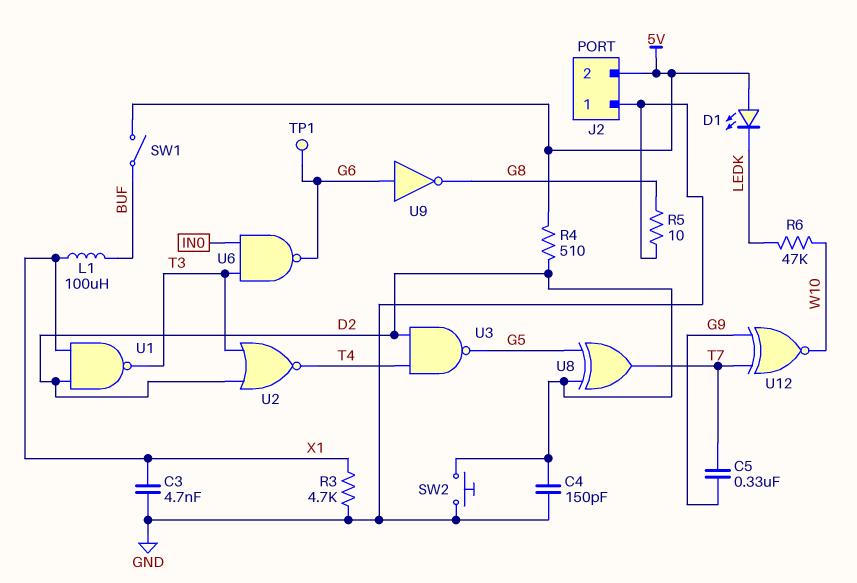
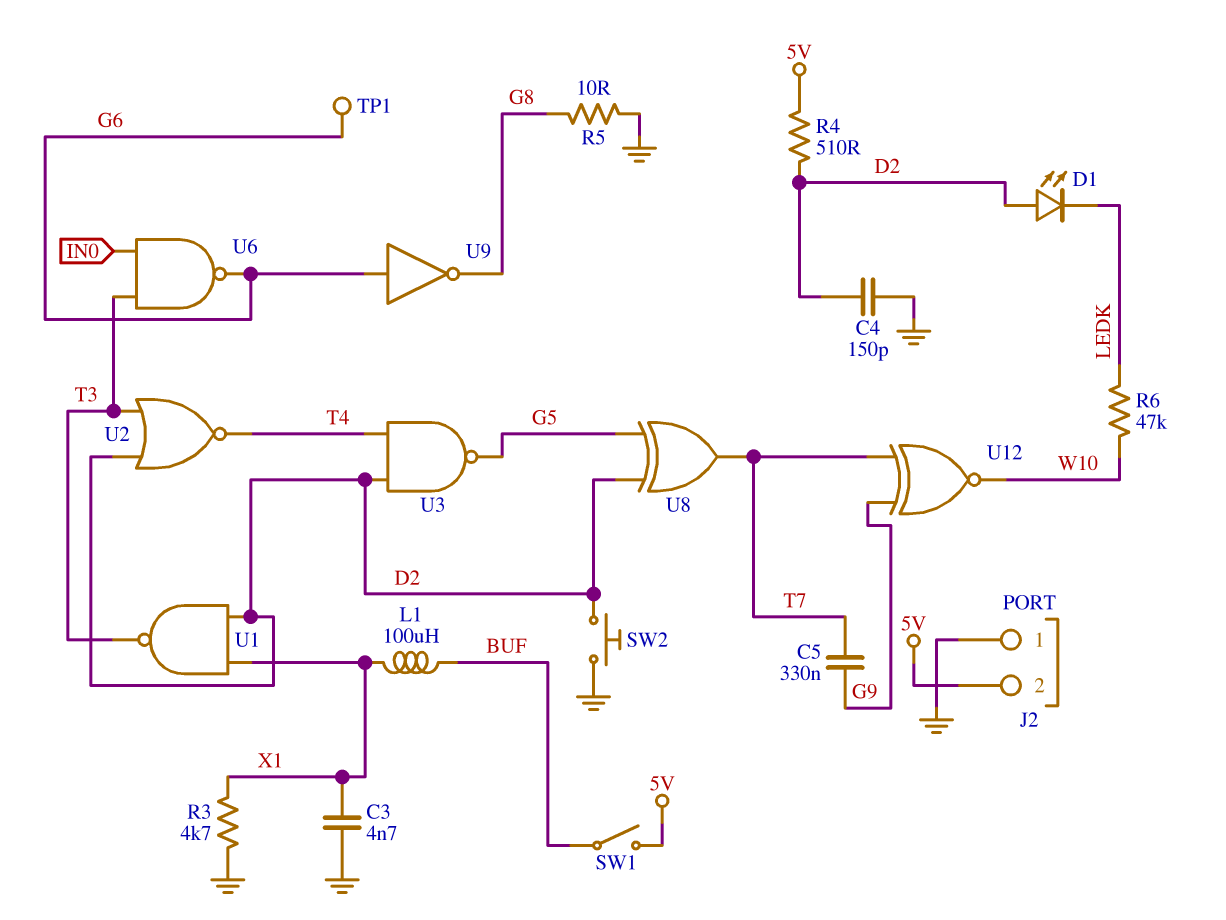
D1: LED (A 5V, K LEDK) -> LED (A D2, K LEDK)

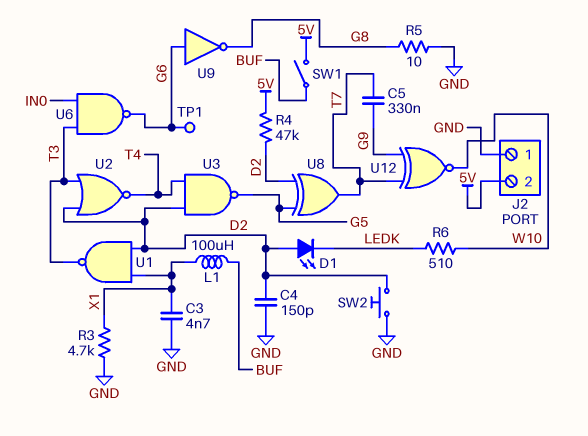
R4: 510 (5V, D2) -> 47k (5V, D2)
R6: 47k (LEDK, W10) -> 510 (LEDK, W10)

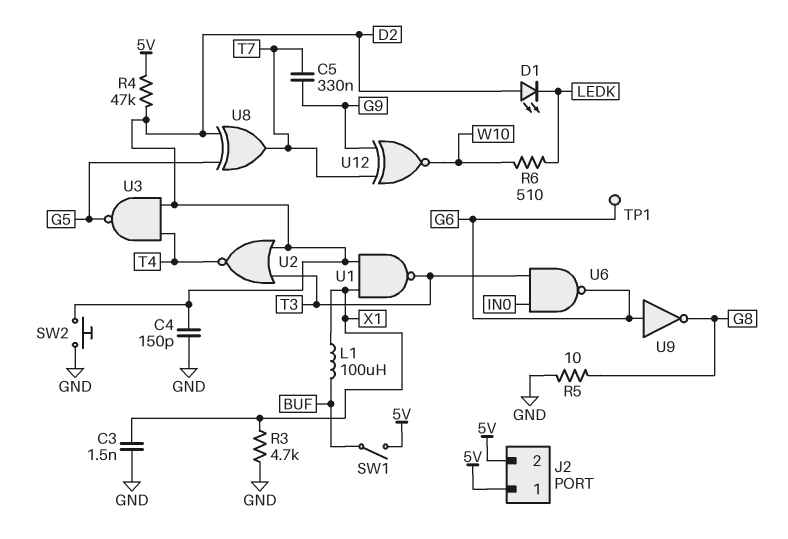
C3: 4.7nF (GND, X1) -> 1.5nF (GND, X1)
J2 pin 1: GND -> 5V

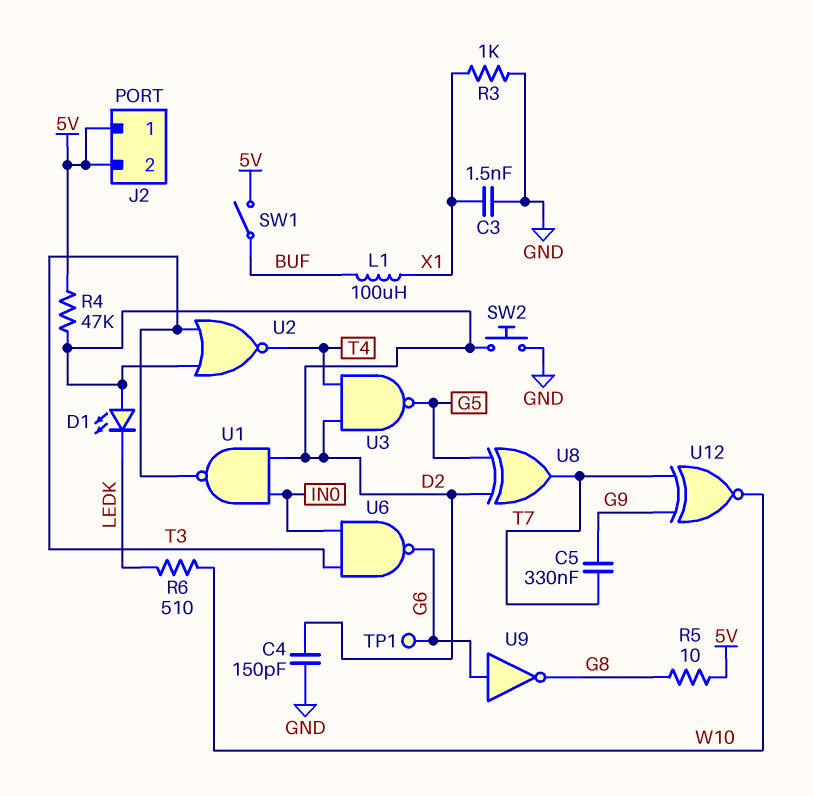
R3: 4.7k (GND, X1) -> 1k (GND, X1)
R5: 10 (G8, GND) -> 10 (5V, G8)
U1: NAND (in D2, in X1, out T3) -> NAND (in D2, in IN0, out T3)

